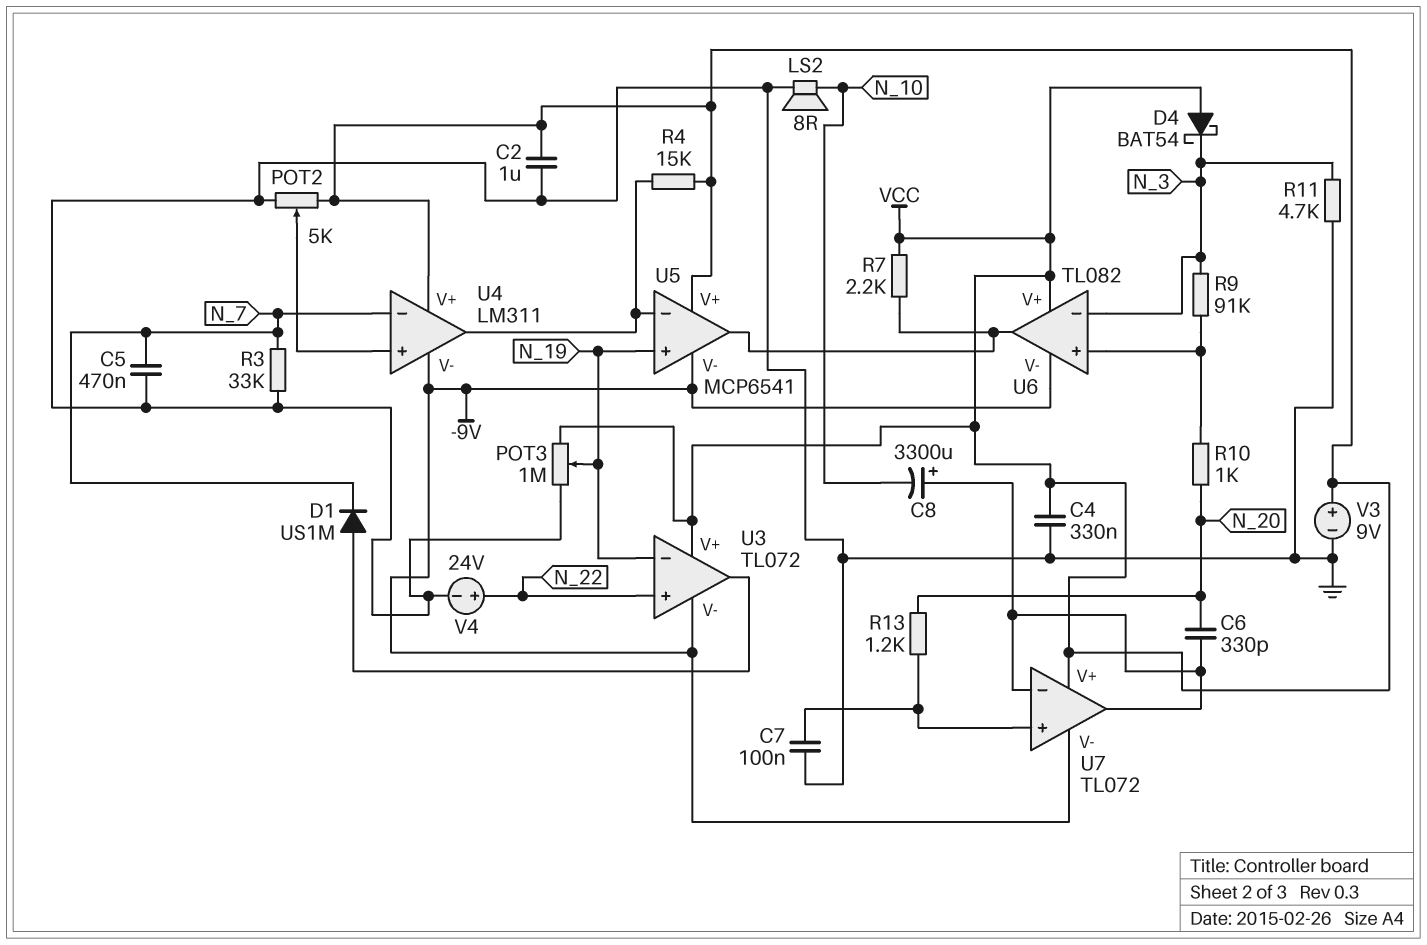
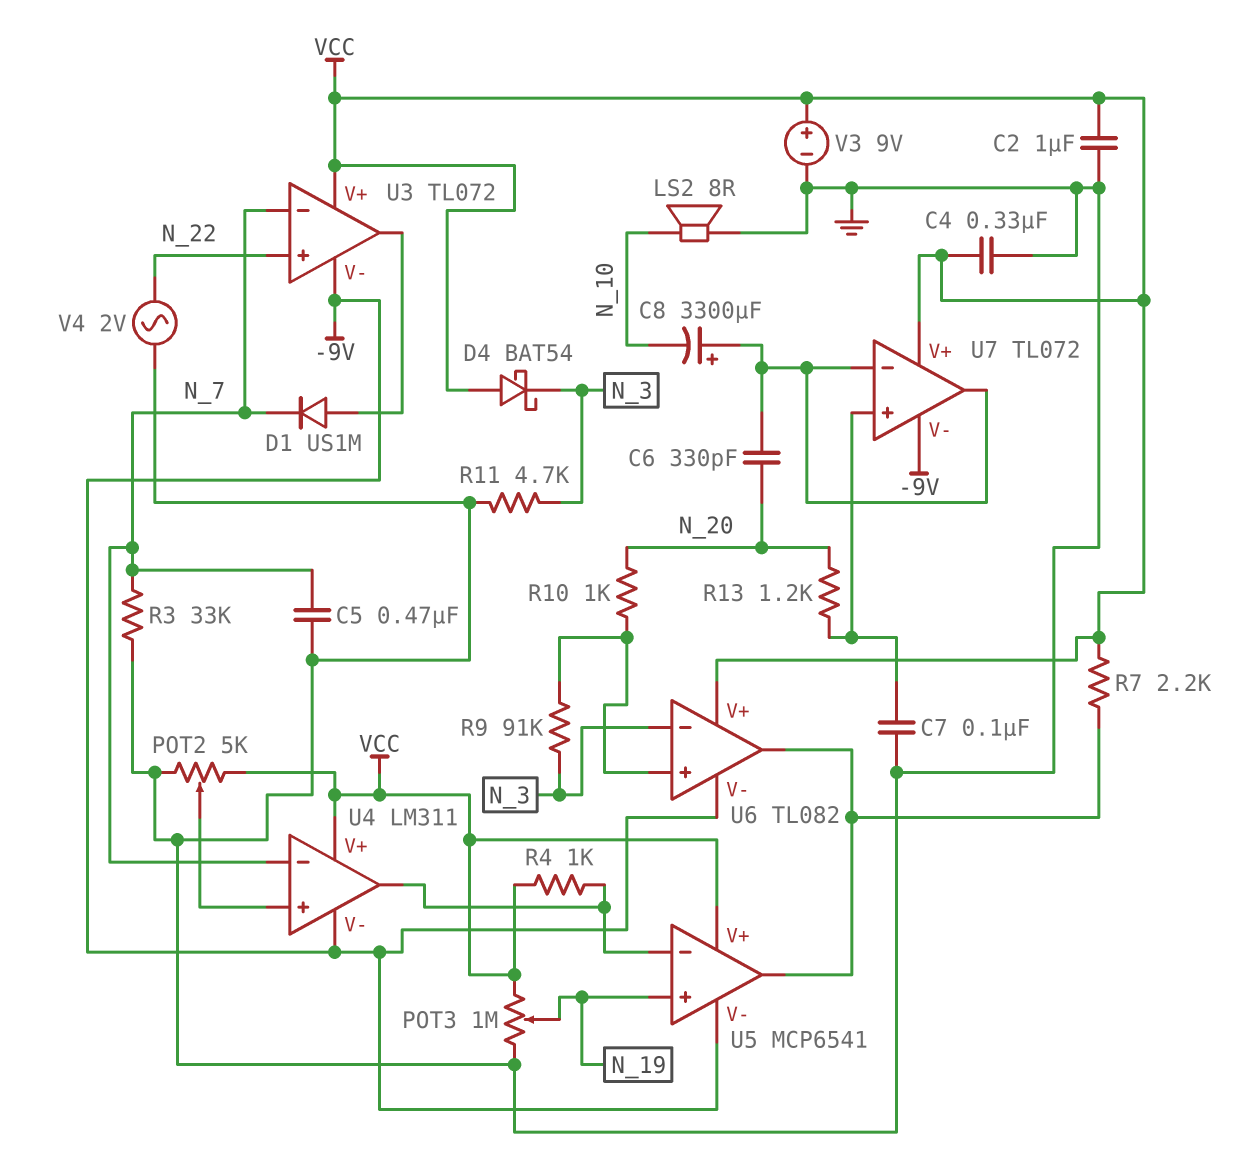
R4: 15k (U4/out, VCC) -> 1k (U4/out, VCC)
U3 pin in-: N_19 -> N_7
V4: 24V (plus N_22, minus GND) -> AC 2V (GND, N_22)

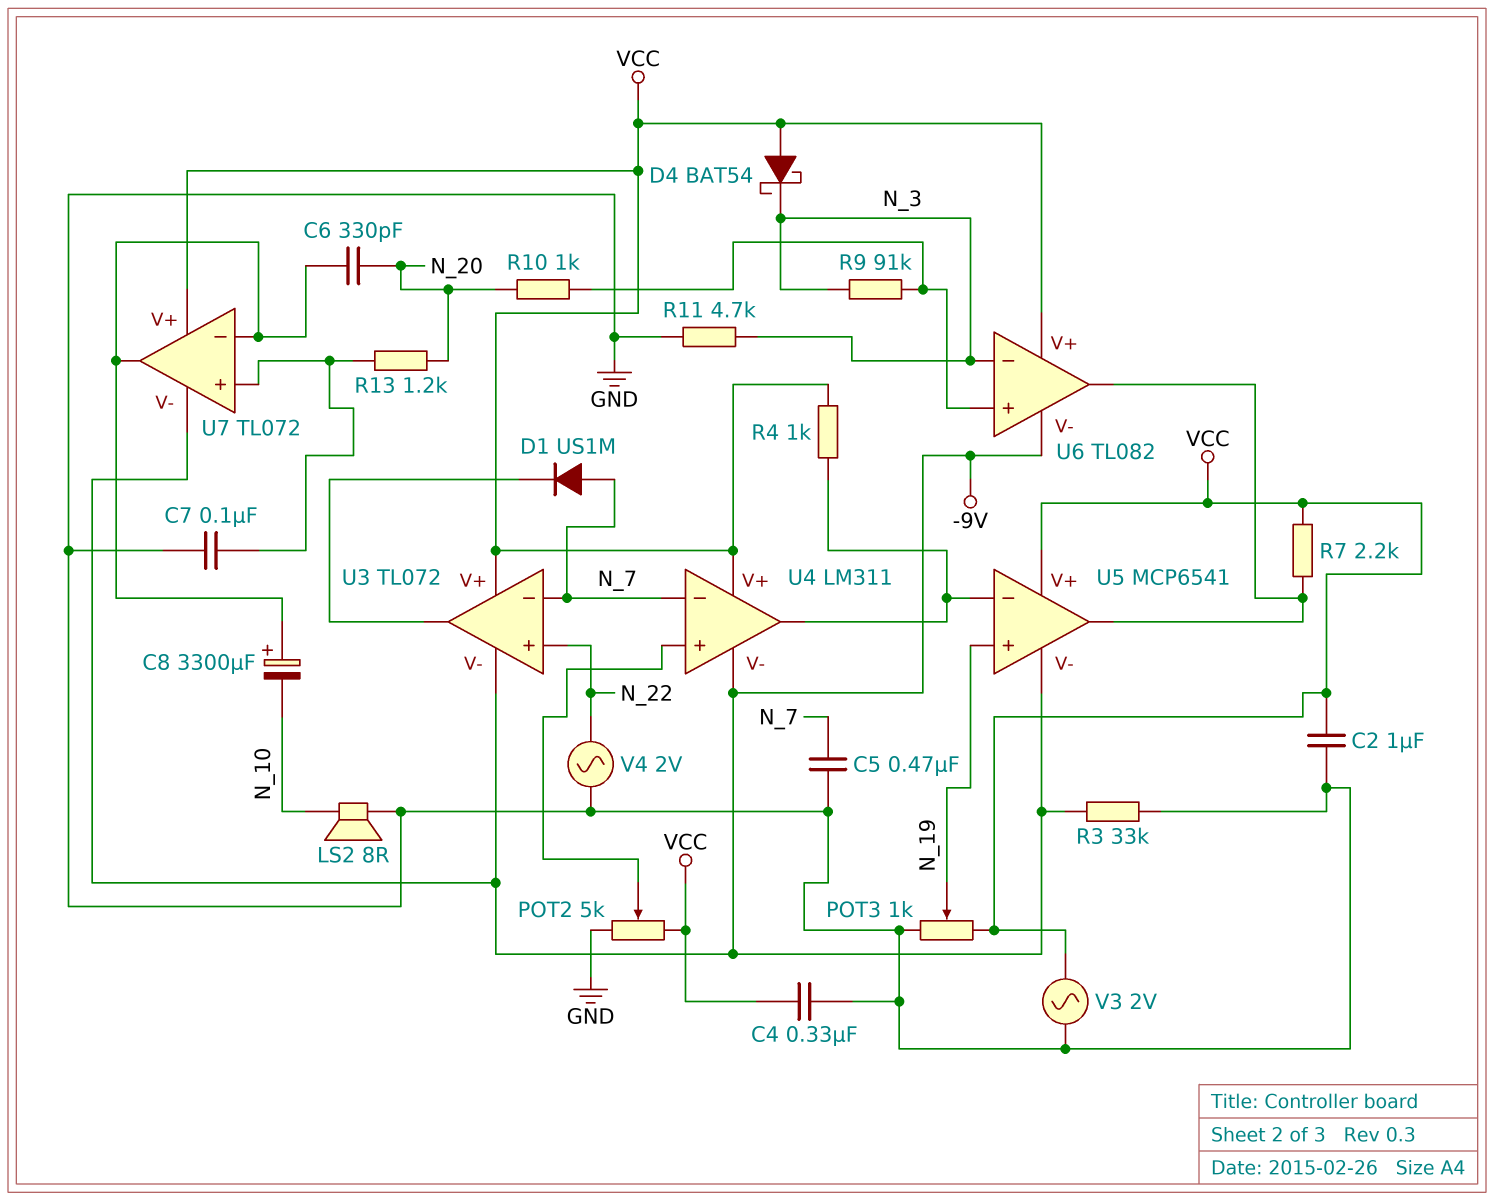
D1: diode US1M (A U3/out, K N_7) -> diode US1M (A N_7, K U3/out)
POT3: 1M (GND, VCC, wiper N_19) -> 1k (GND, VCC, wiper N_19)
R3: 33k (GND, N_7) -> 33k (-9V, GND)
V3: 9V (plus VCC, minus GND) -> AC 2V (GND, VCC)

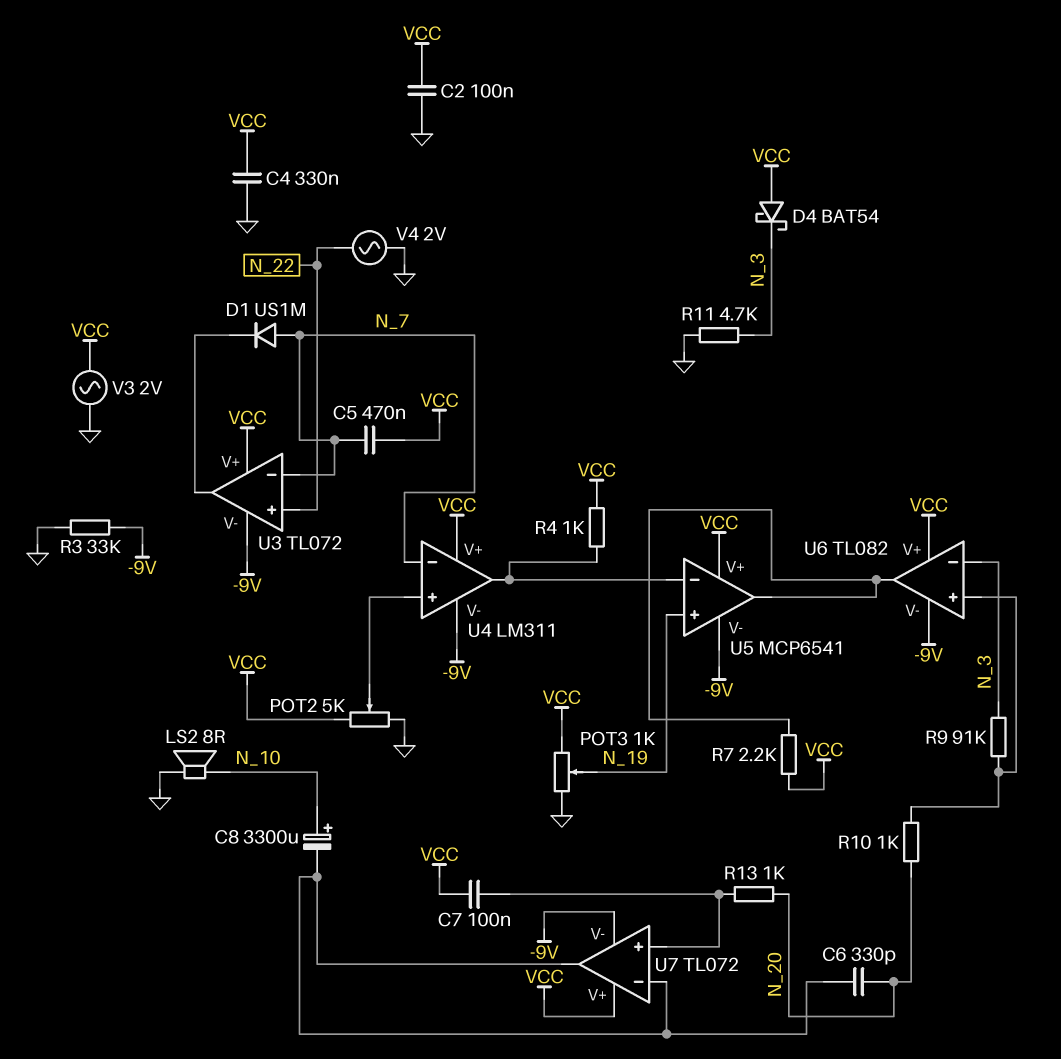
C2: 1uF (GND, VCC) -> 100nF (GND, VCC)
C5: 470nF (GND, N_7) -> 470nF (N_7, VCC)
C7: 100nF (GND, U7/in+) -> 100nF (U7/in+, VCC)
C8: 3300uF (plus U7/in-, minus N_10) -> 3300uF (plus N_10, minus U7/in-)
R13: 1.2k (N_20, U7/in+) -> 1k (N_20, U7/in+)

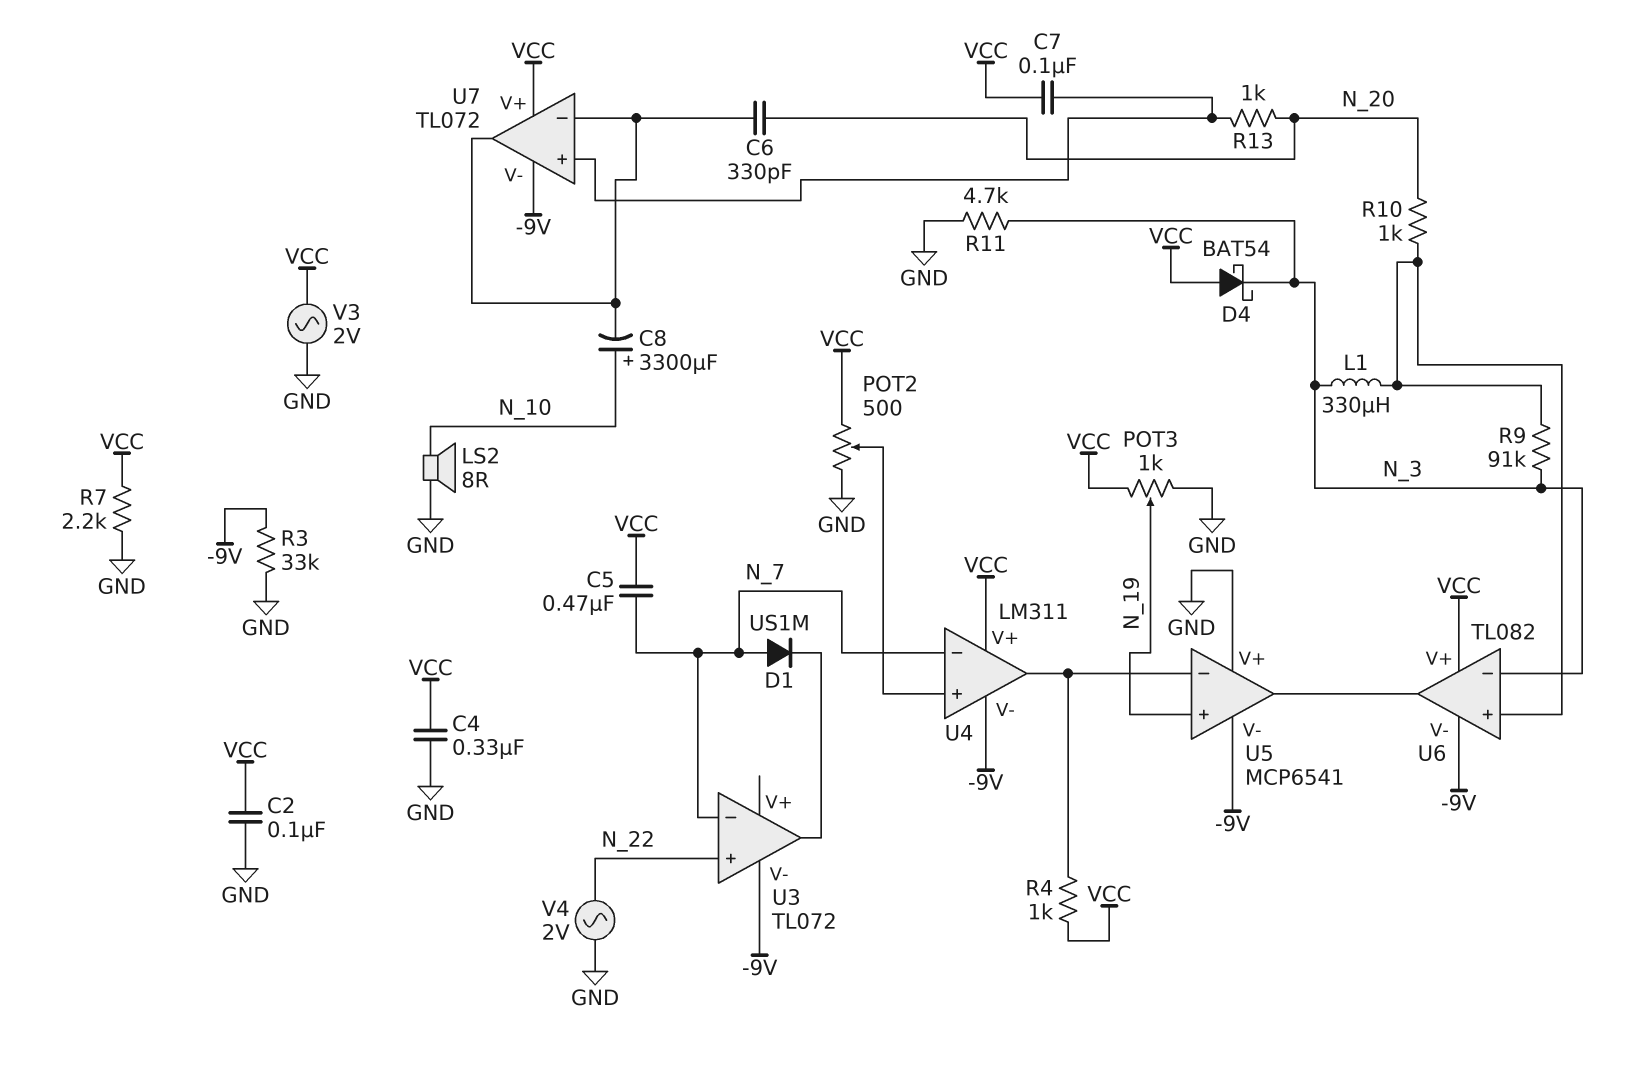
L1: none -> 330uH (N_3, U6/in+)
POT2: 5k (GND, VCC, wiper U4/in+) -> 500 (GND, VCC, wiper U4/in+)
R7: 2.2k (U5/out, VCC) -> 2.2k (GND, VCC)
U3 pin V+: VCC -> none
U5 pin V+: VCC -> GND

